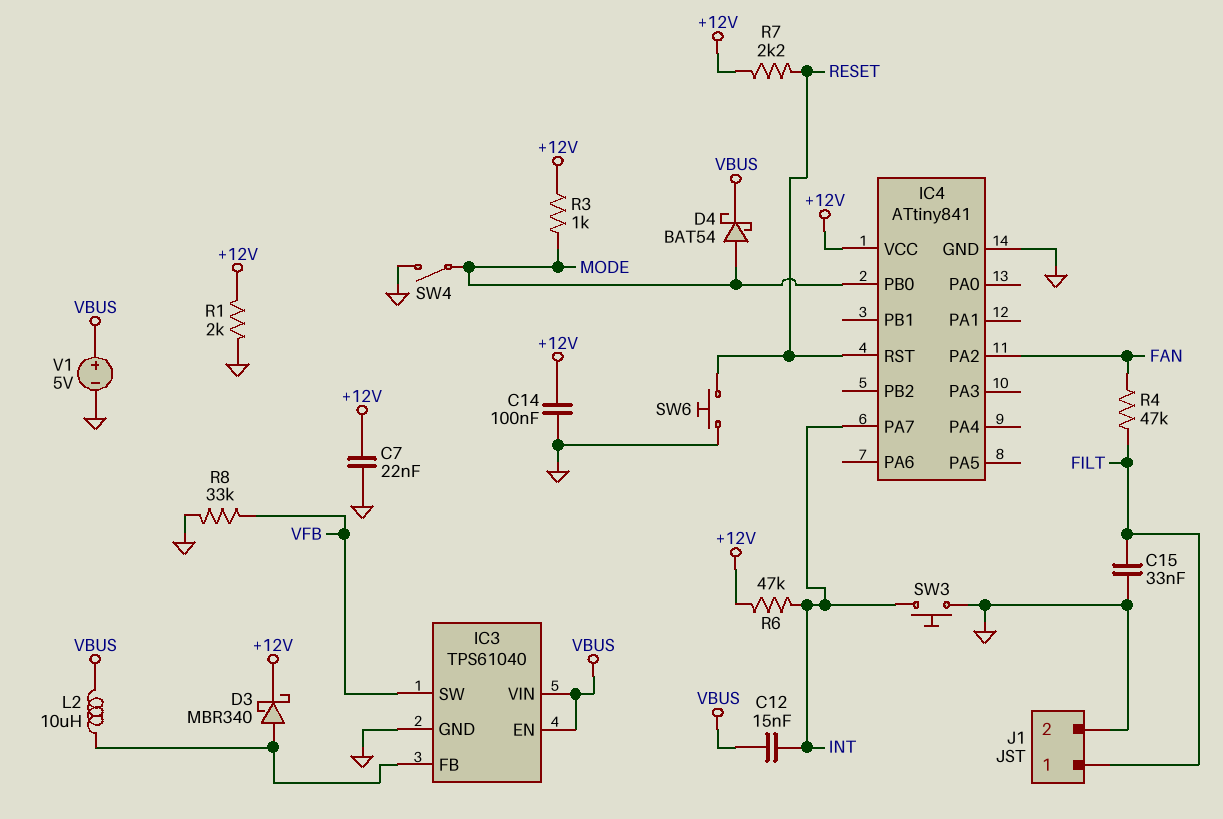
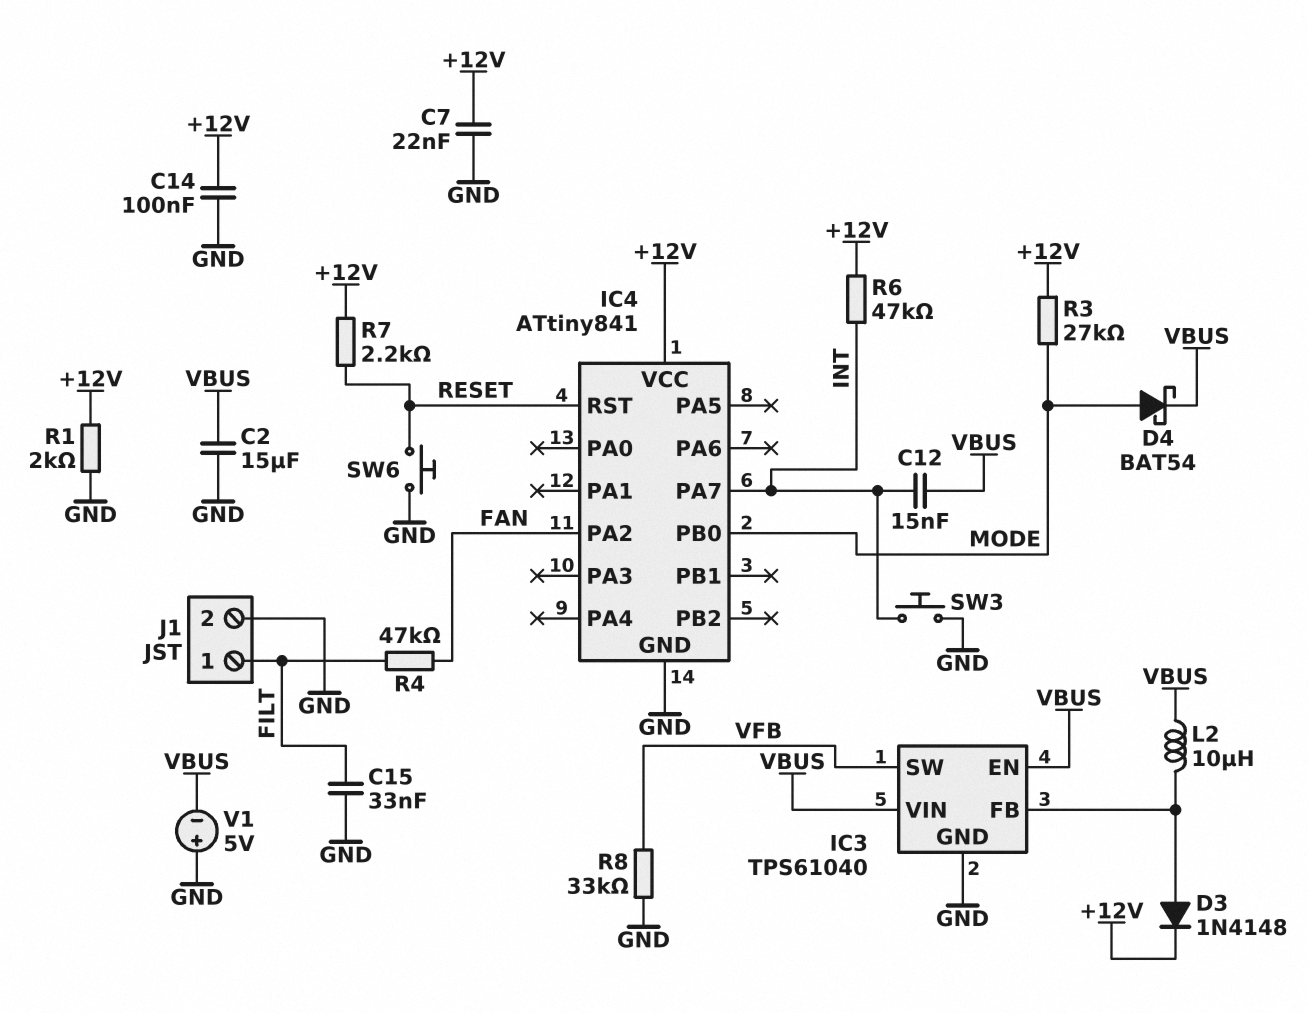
C2: none -> 15uF (GND, VBUS)
D3: schottky MBR340 (A IC3/FB, K +12V) -> diode 1N4148 (A IC3/FB, K +12V)
R3: 1k (+12V, MODE) -> 27k (+12V, MODE)
SW4: switch (GND, MODE) -> none
V1: 5V (plus VBUS, minus GND) -> 5V (plus GND, minus VBUS)

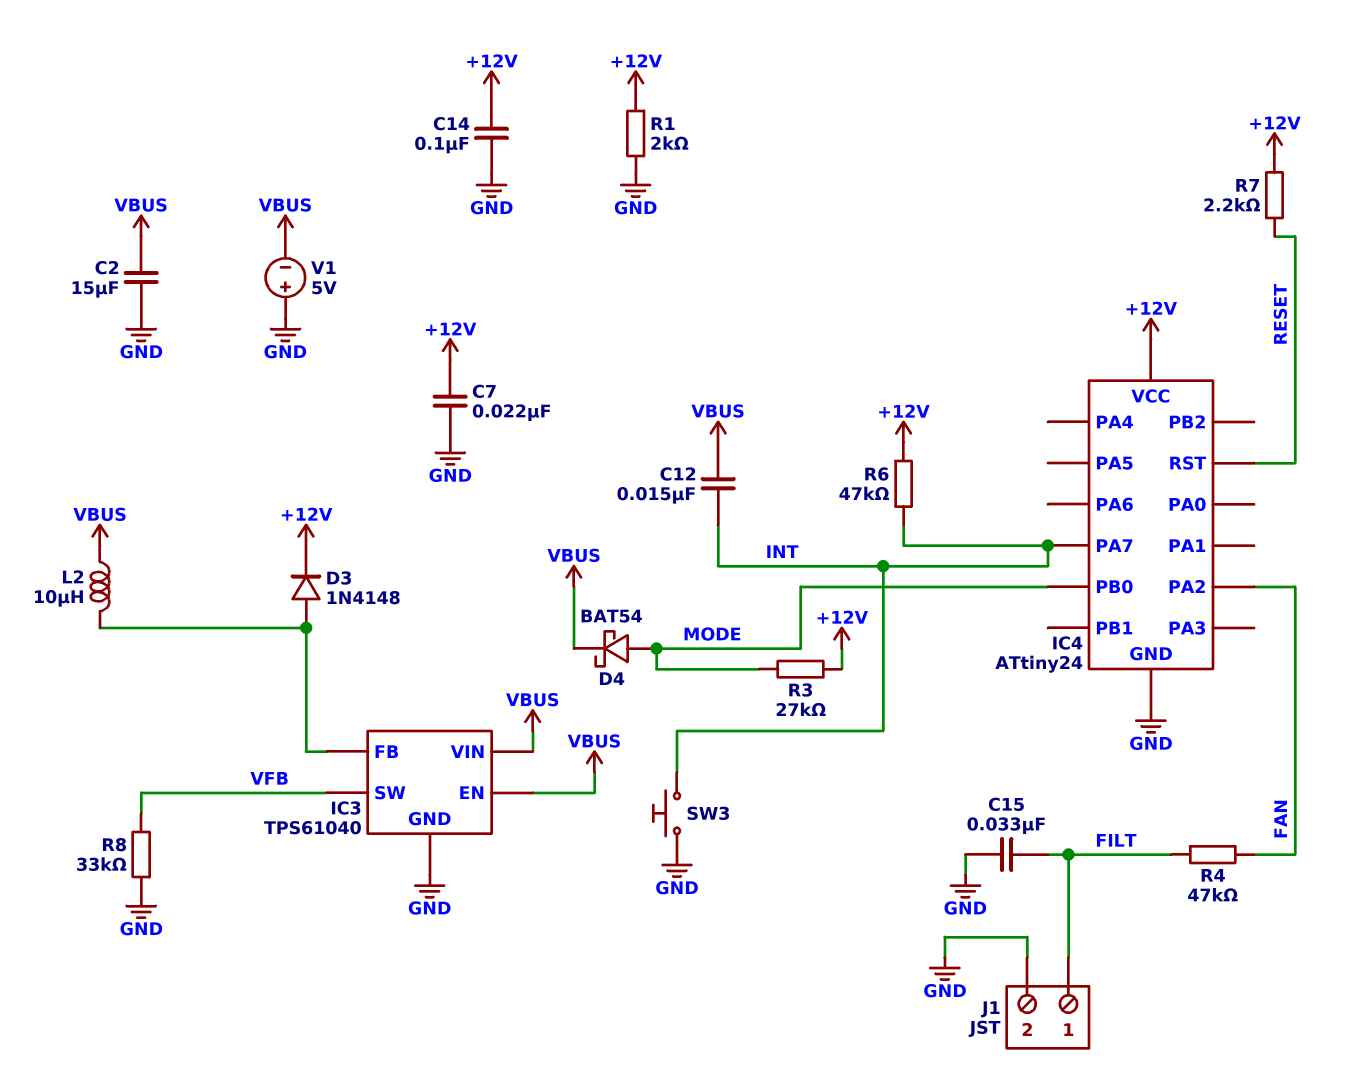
IC4: ATtiny841 -> ATtiny24
SW6: button (GND, RESET) -> none

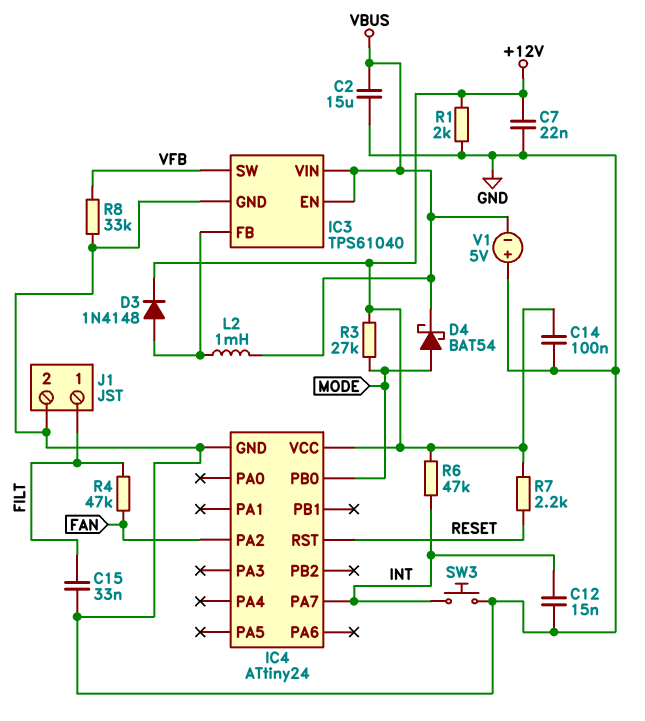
C12: 15nF (INT, VBUS) -> 15nF (GND, INT)
L2: 10uH (IC3/FB, VBUS) -> 1mH (IC3/FB, VBUS)

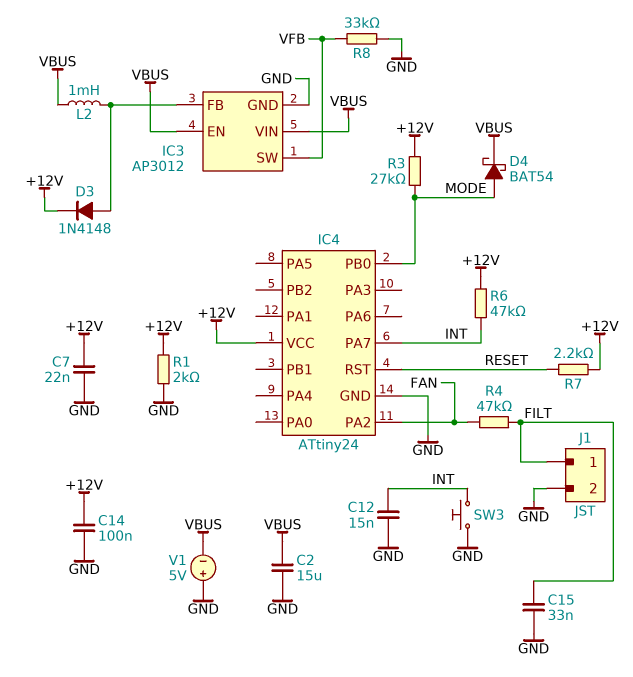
IC3: TPS61040 -> AP3012

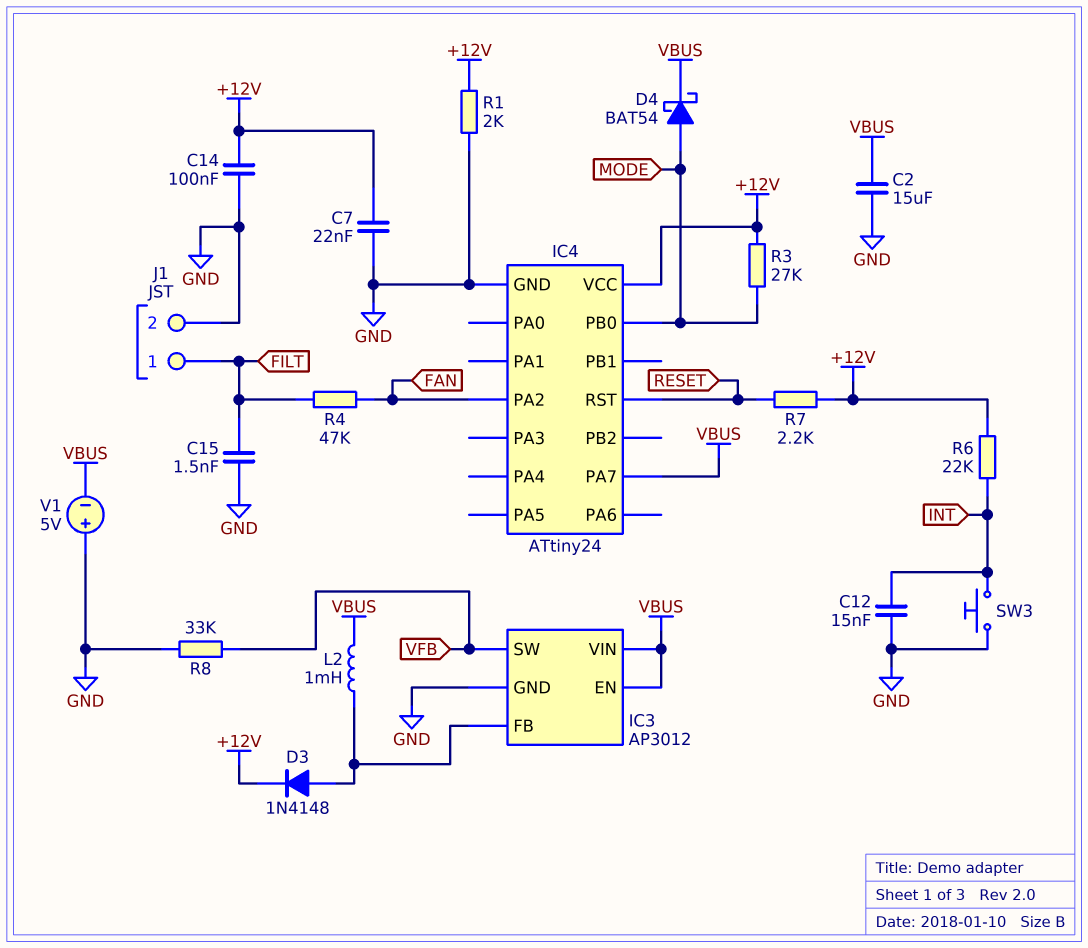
C15: 33nF (FILT, GND) -> 1.5nF (FILT, GND)
IC4 pin PA7: INT -> VBUS
R6: 47k (+12V, INT) -> 22k (+12V, INT)

